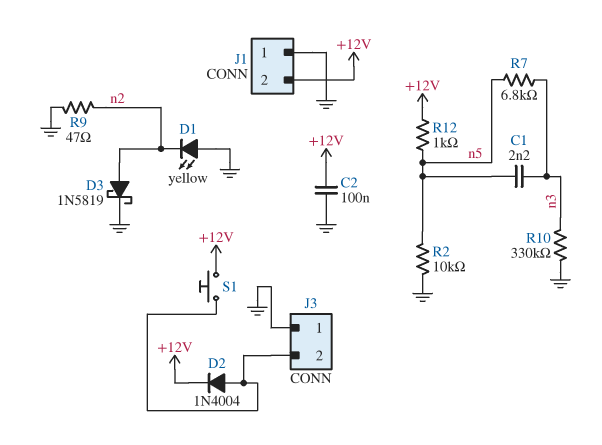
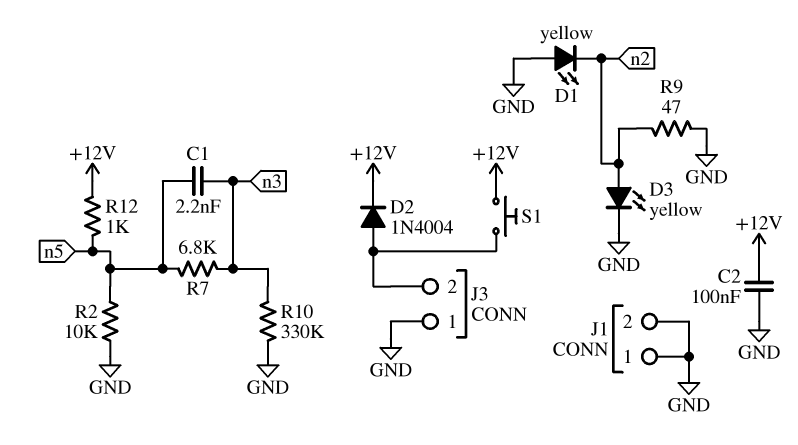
D3: schottky 1N5819 (A n2, K GND) -> LED yellow (A n2, K GND)
J1 pin 2: +12V -> GND

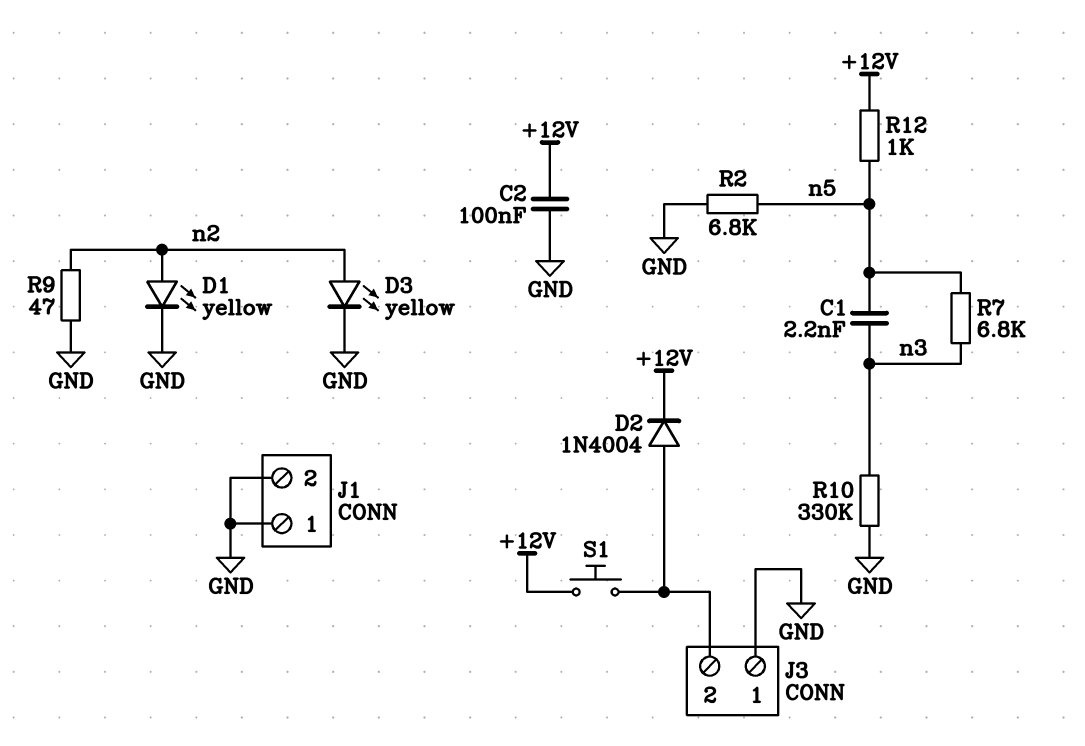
D1: LED yellow (A GND, K n2) -> LED yellow (A n2, K GND)
R2: 10k (GND, n5) -> 6.8k (GND, n5)

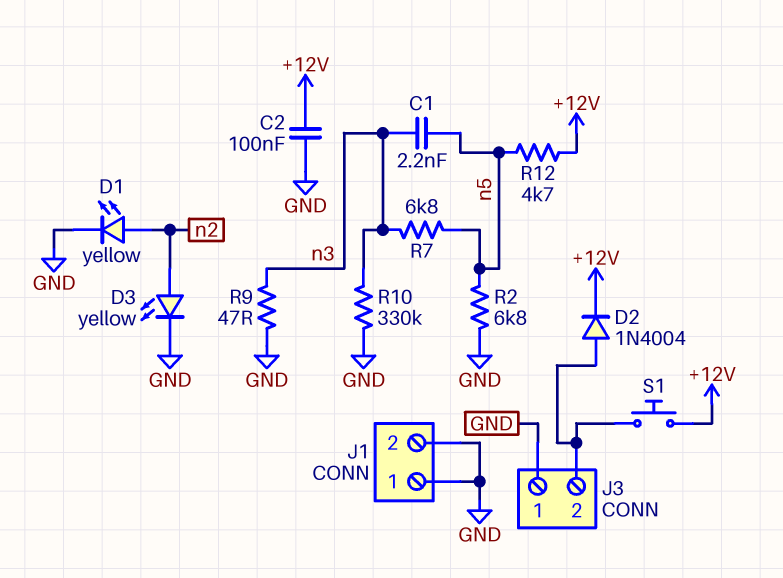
R9: 47 (GND, n2) -> 47 (GND, n3)
R12: 1k (+12V, n5) -> 4.7k (+12V, n5)

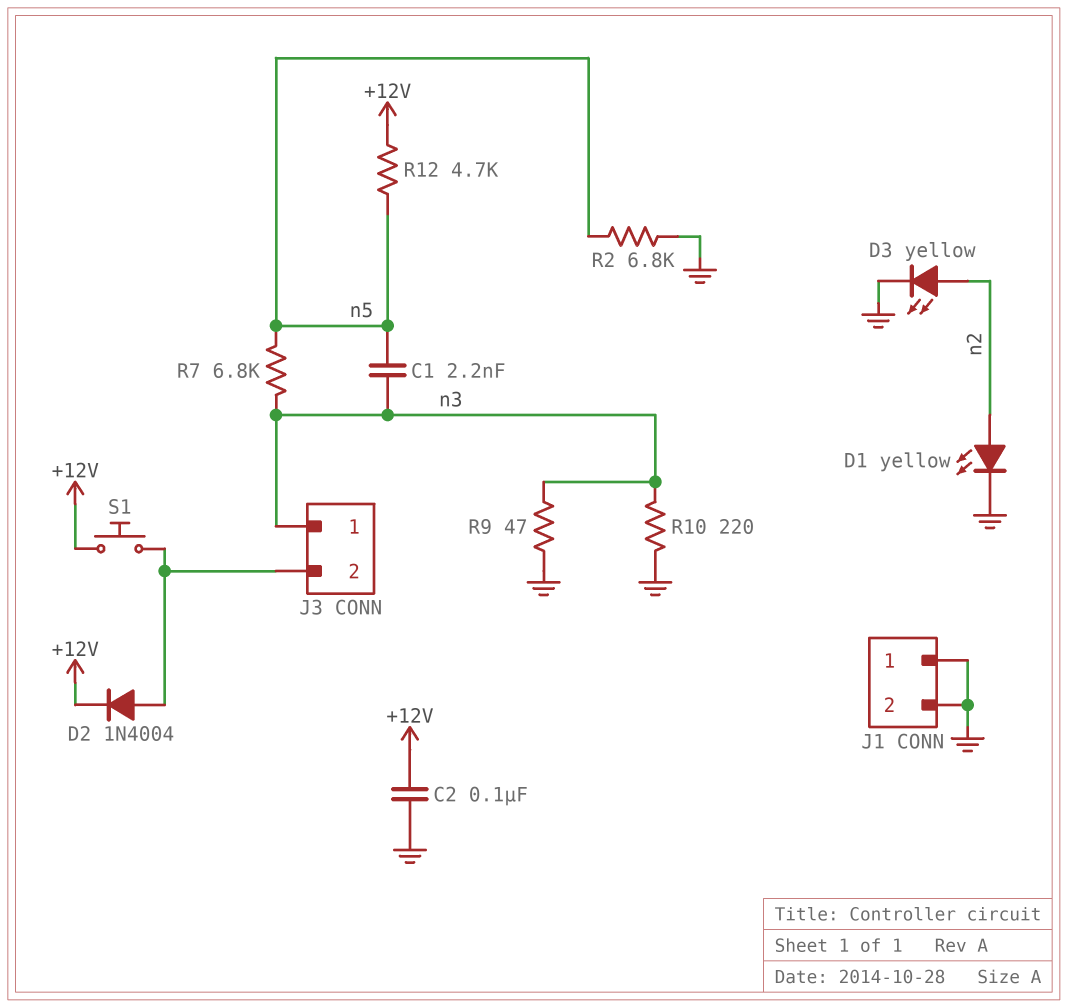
J3 pin 1: GND -> n3
R10: 330k (GND, n3) -> 220 (GND, n3)

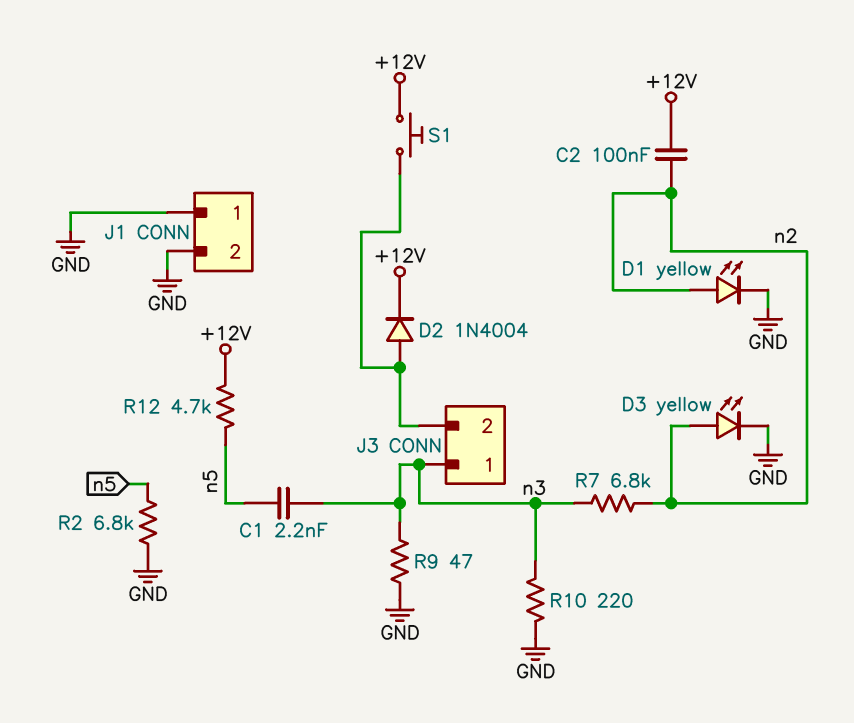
C2: 100nF (+12V, GND) -> 100nF (+12V, n2)
R7: 6.8k (n3, n5) -> 6.8k (n2, n3)

